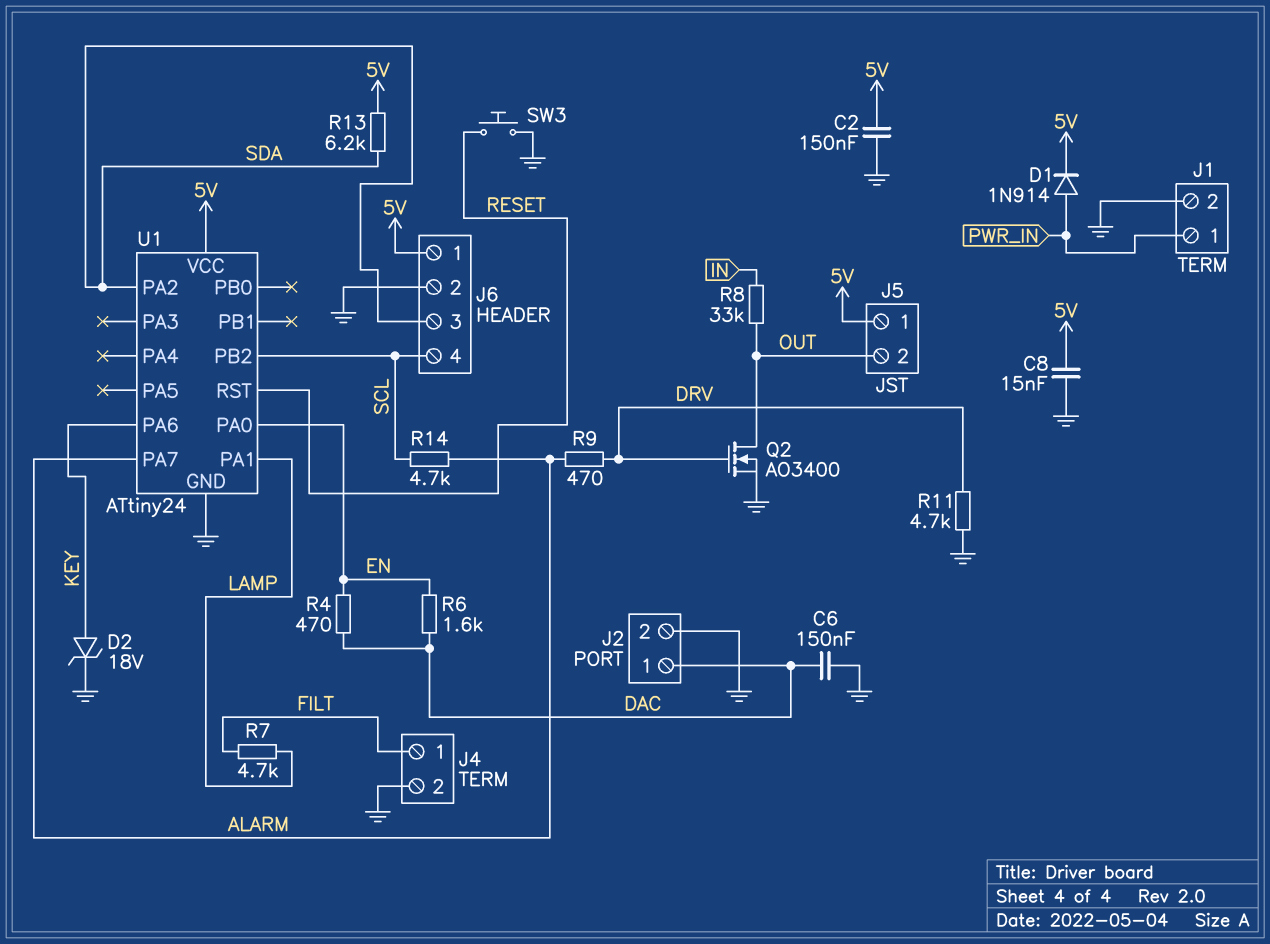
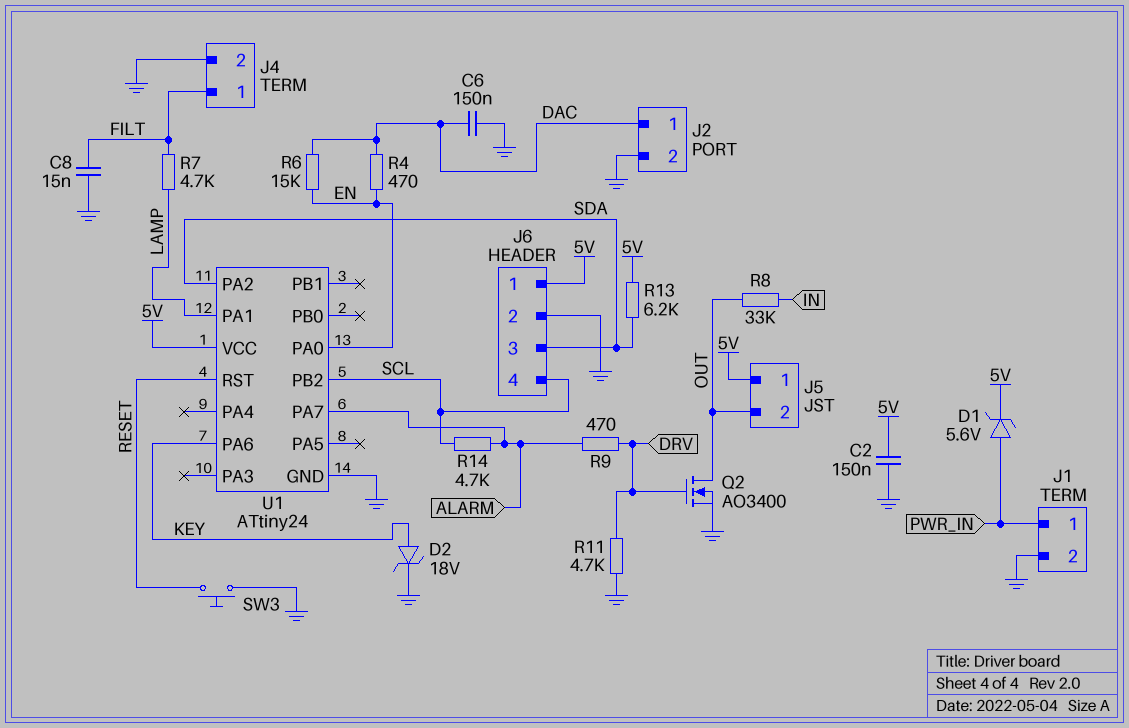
C8: 15nF (5V, GND) -> 15nF (FILT, GND)
D1: diode 1N914 (A PWR_IN, K 5V) -> zener 5.6V (A PWR_IN, K 5V)
R6: 1.6k (DAC, EN) -> 15k (DAC, EN)

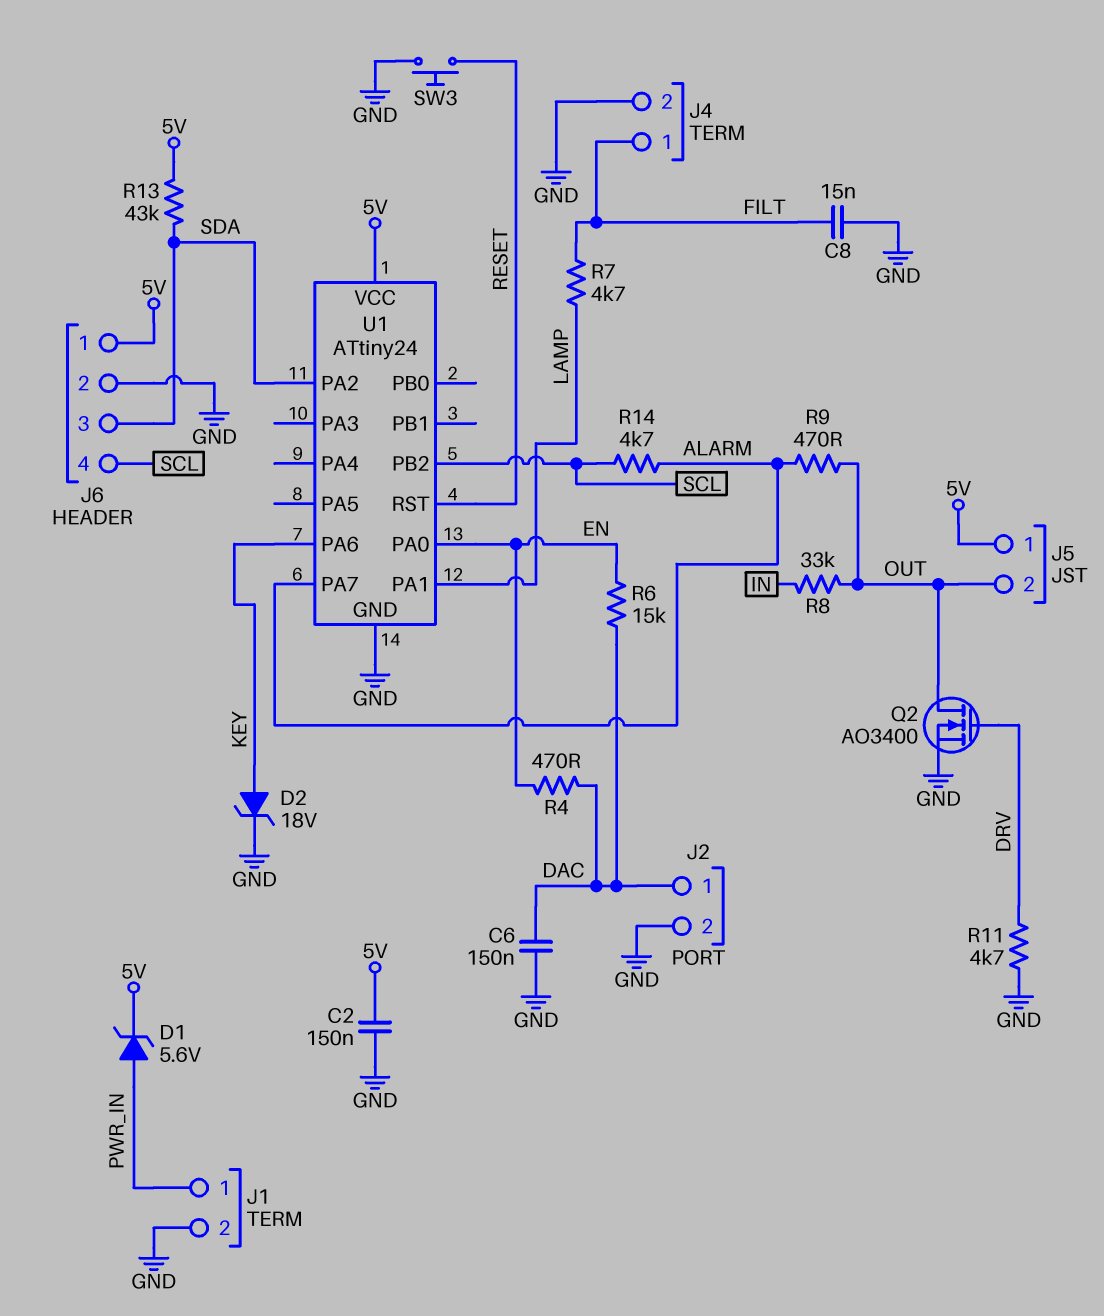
R9: 470 (ALARM, DRV) -> 470 (ALARM, OUT)
R13: 6.2k (5V, SDA) -> 43k (5V, SDA)

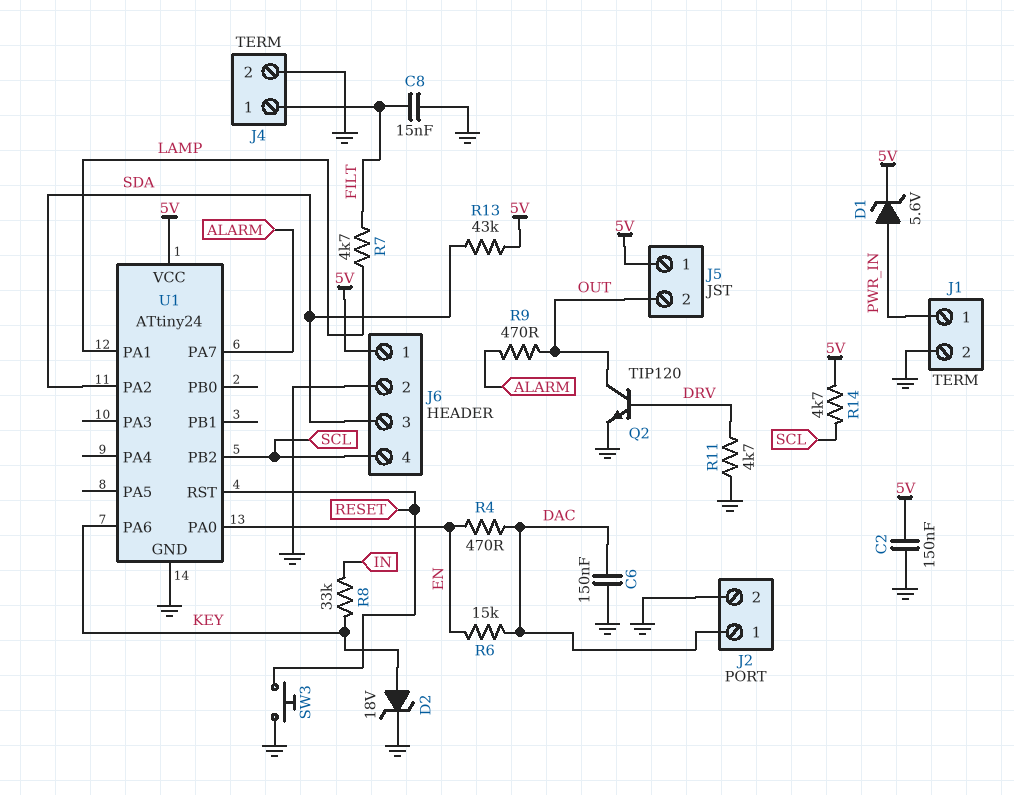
Q2: NMOS AO3400 (G DRV, D OUT, S GND) -> NPN TIP120 (B DRV, C OUT, E GND)
R8: 33k (IN, OUT) -> 33k (IN, KEY)
R14: 4.7k (ALARM, SCL) -> 4.7k (5V, SCL)

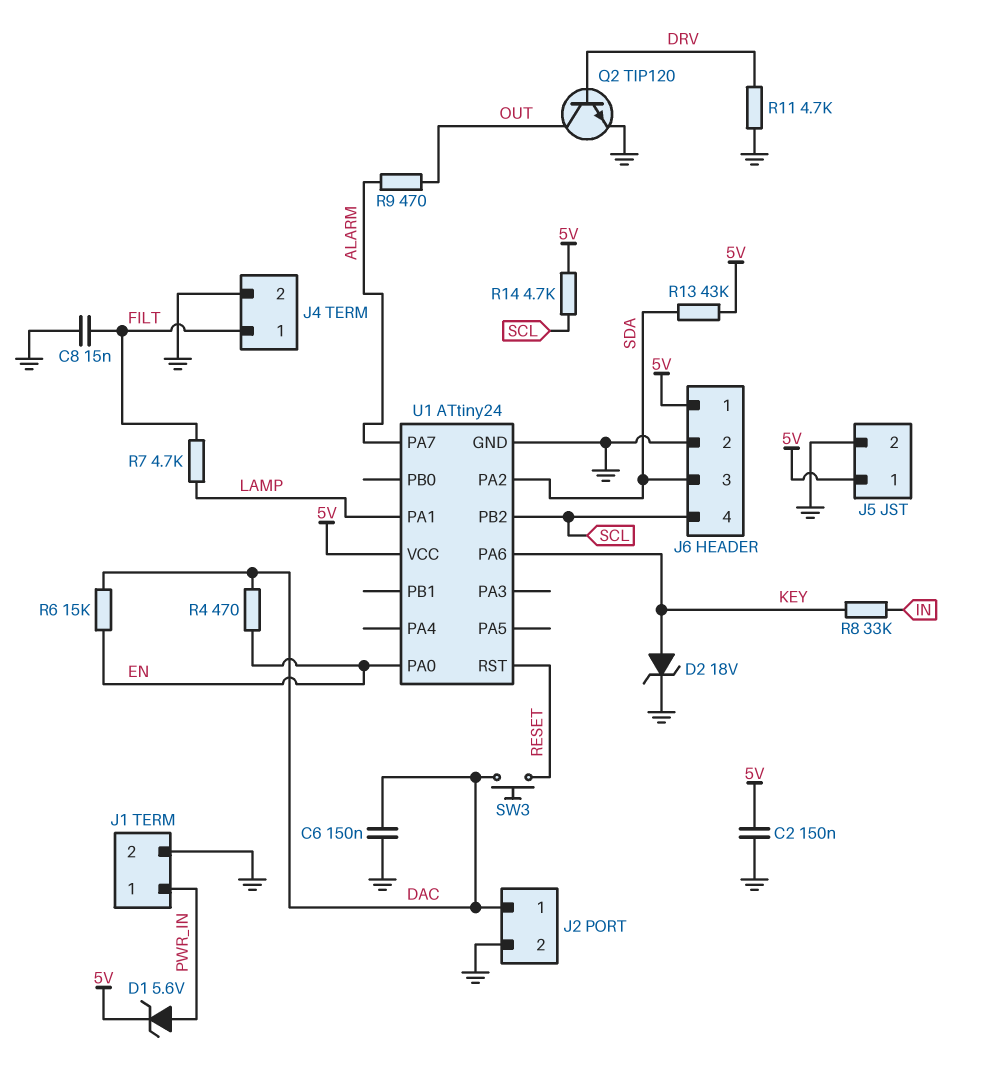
J5 pin 2: OUT -> GND
SW3: button (GND, RESET) -> button (DAC, RESET)

